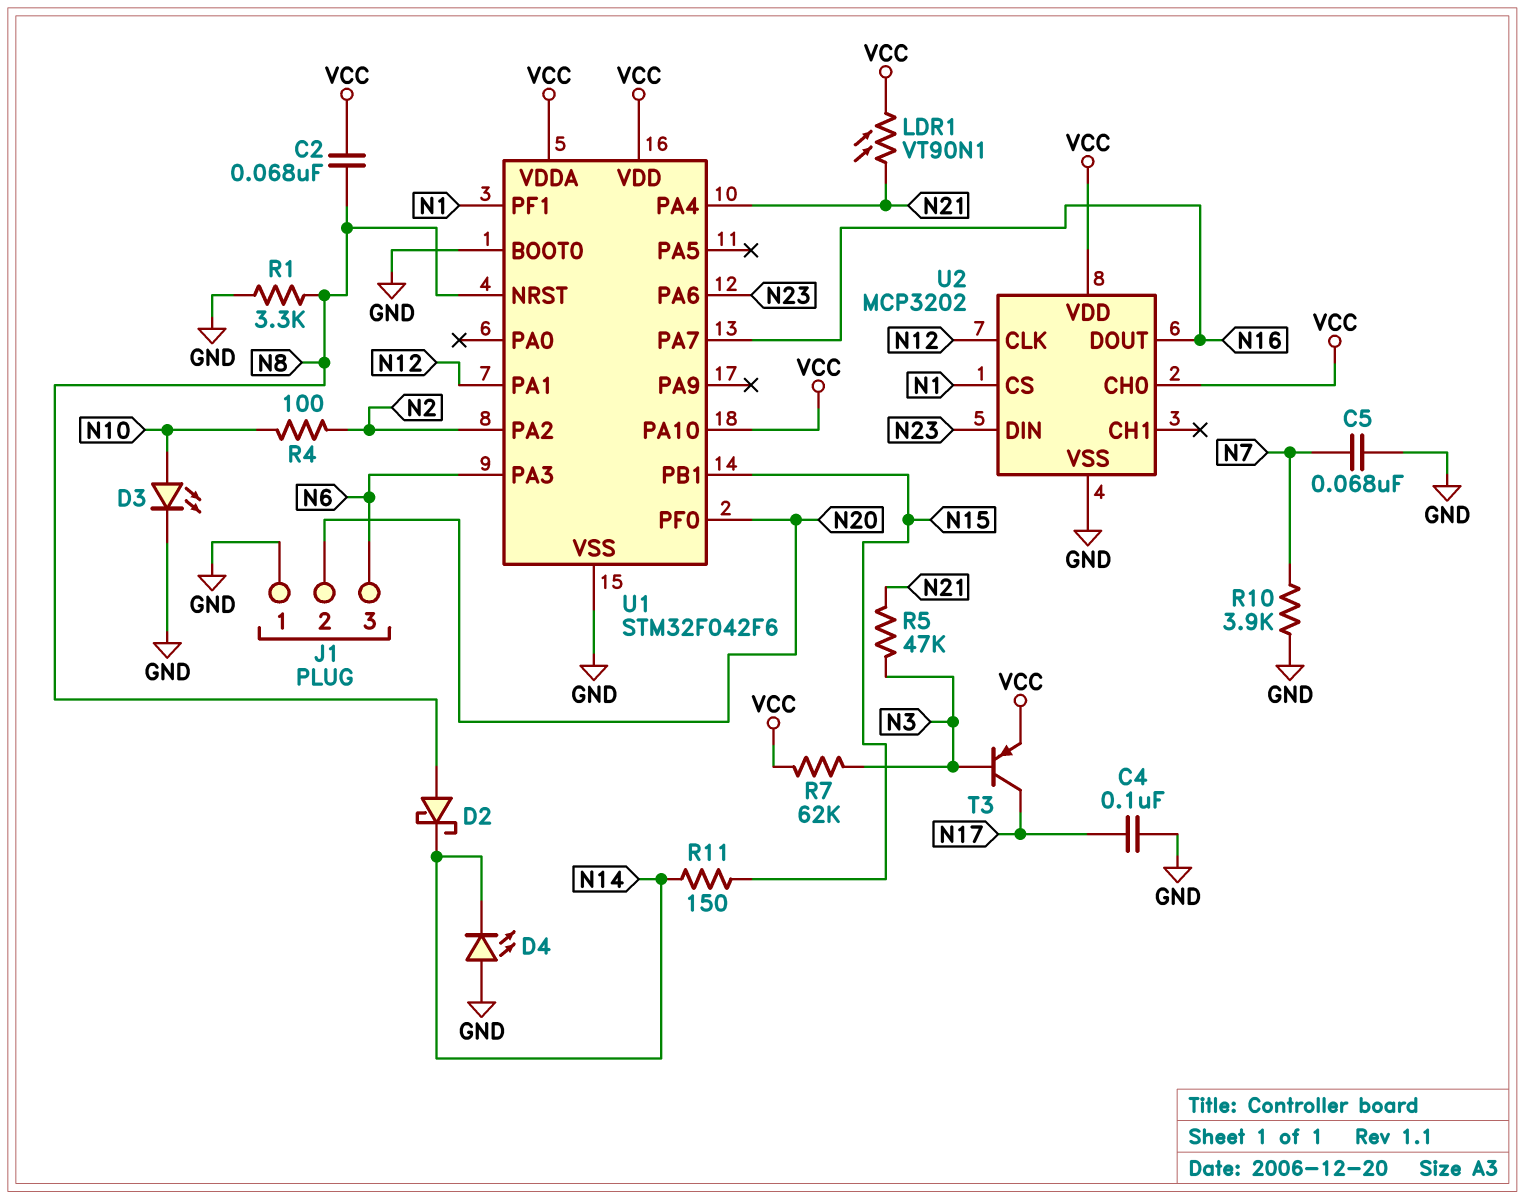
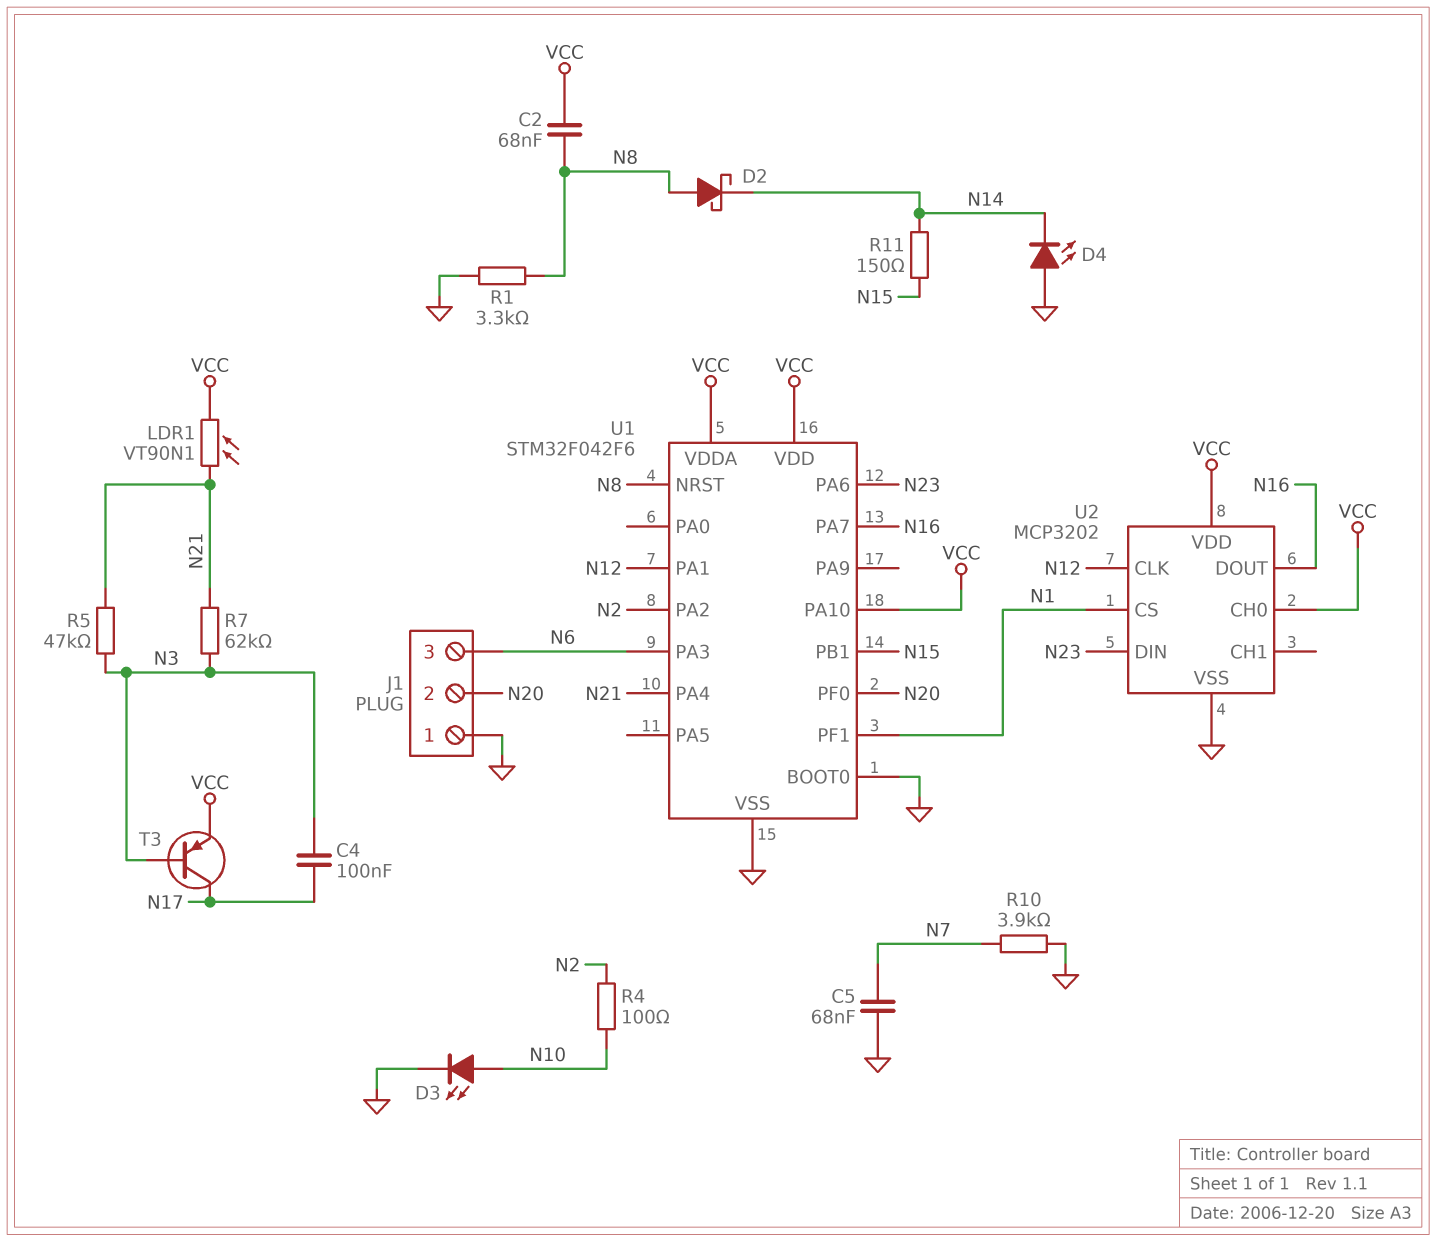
C4: 100nF (GND, N17) -> 100nF (N3, N17)
R7: 62k (N3, VCC) -> 62k (N3, N21)

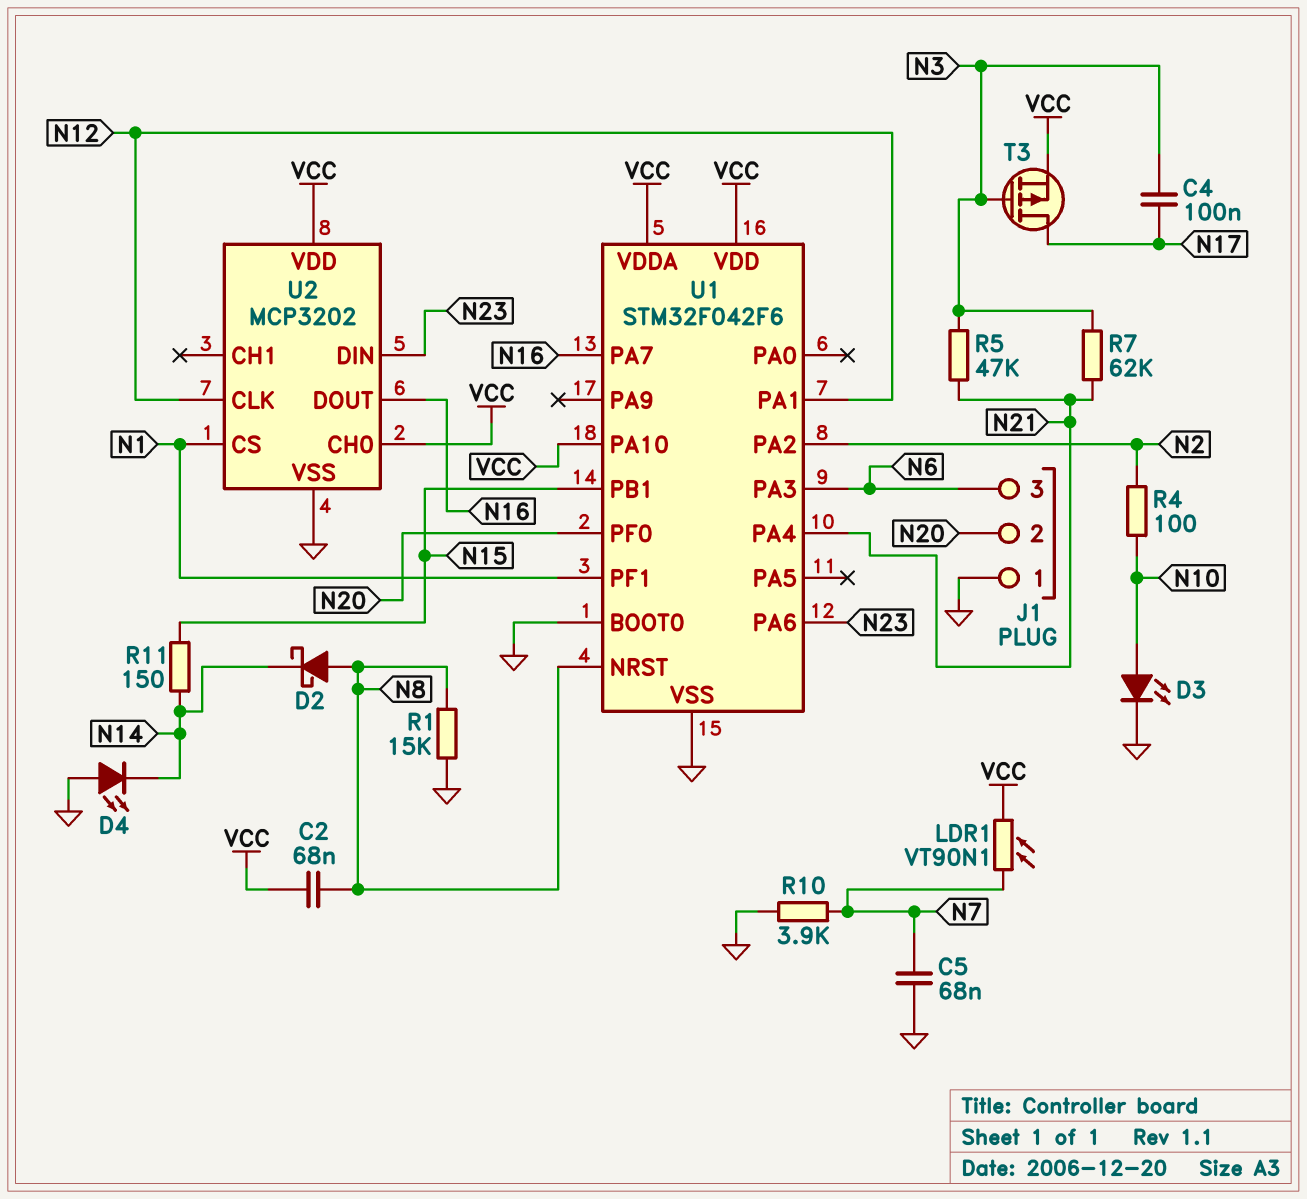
LDR1: VT90N1 (N21, VCC) -> VT90N1 (N7, VCC)
R1: 3.3k (GND, N8) -> 15k (GND, N8)
T3: PNP (B N3, C N17, E VCC) -> PMOS (G N3, D N17, S VCC)

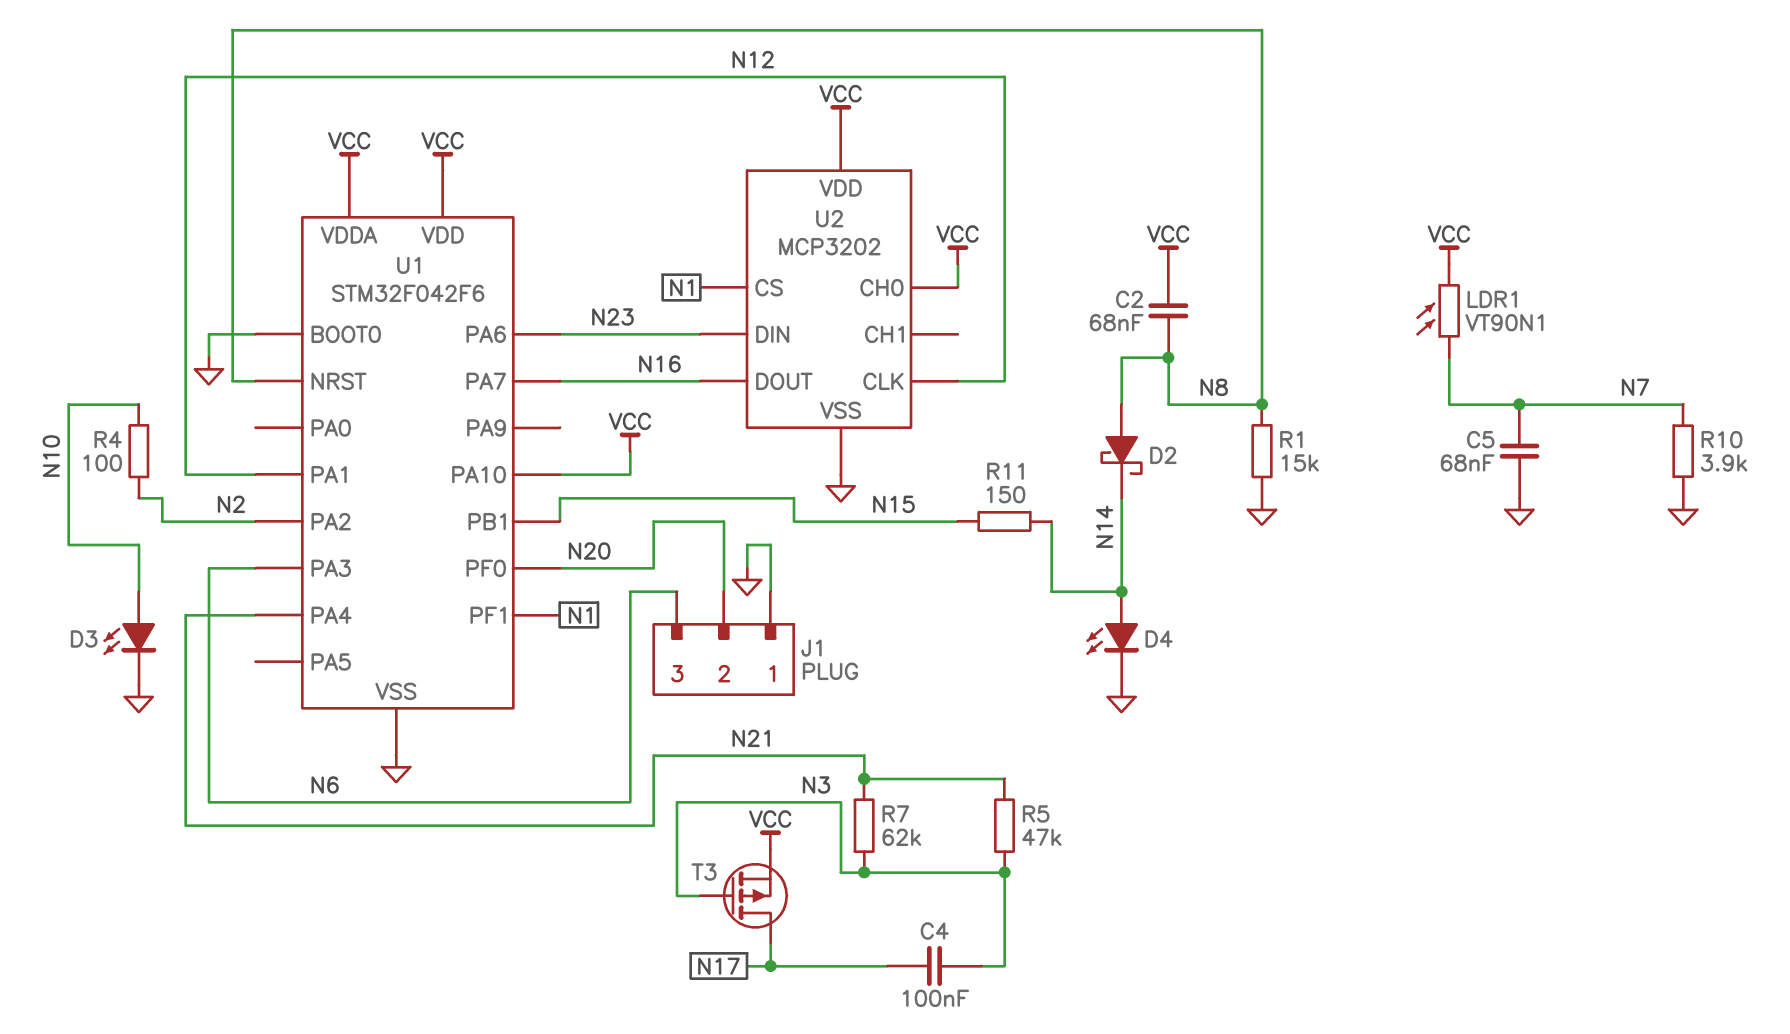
D4: LED (A GND, K N14) -> LED (A N14, K GND)

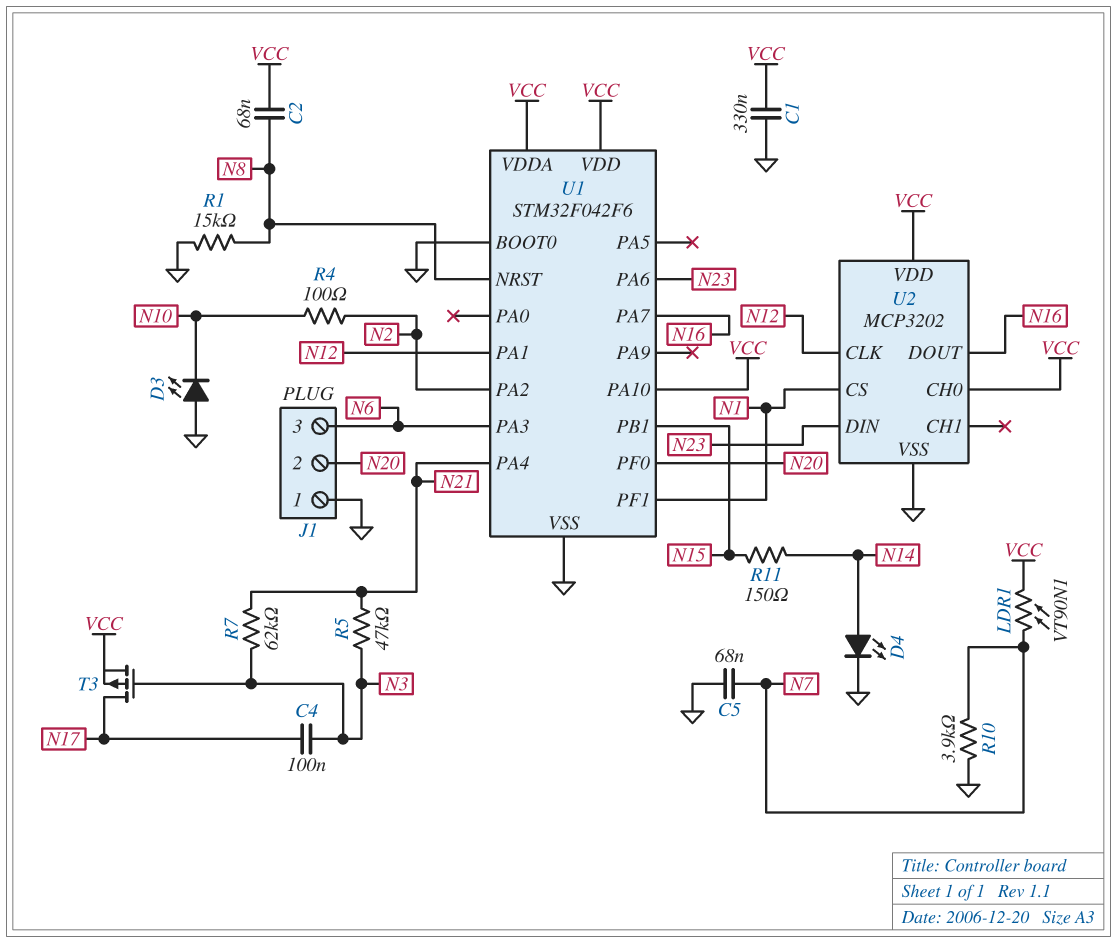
C1: none -> 330nF (GND, VCC)
D2: schottky (A N8, K N14) -> none
D3: LED (A N10, K GND) -> LED (A GND, K N10)

